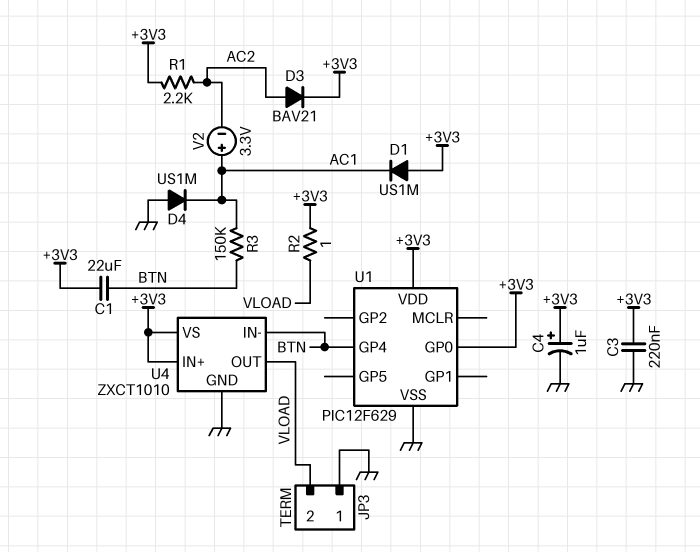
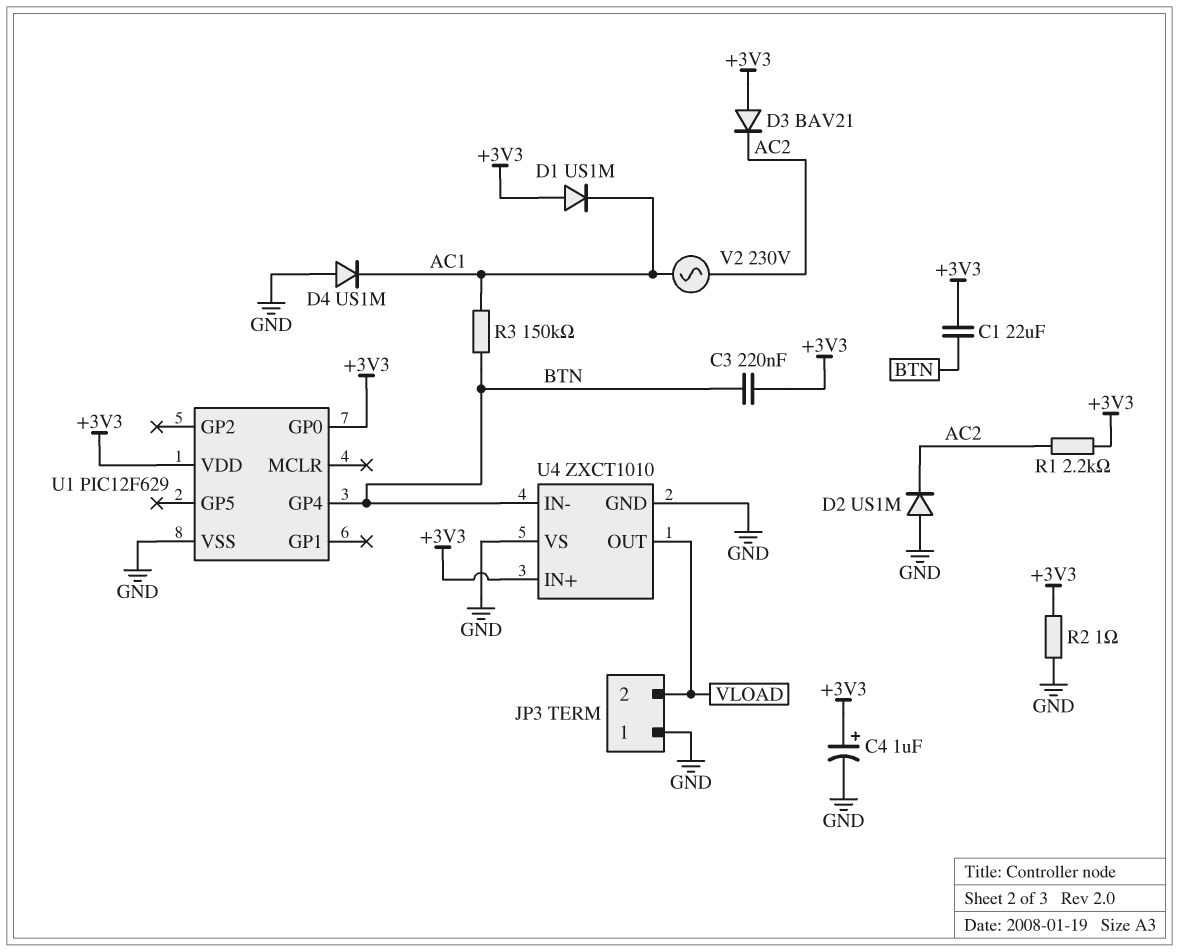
C3: 220nF (+3V3, GND) -> 220nF (+3V3, BTN)
D2: none -> diode US1M (A GND, K AC2)
D3: diode BAV21 (A AC2, K +3V3) -> diode BAV21 (A +3V3, K AC2)
R2: 1 (+3V3, VLOAD) -> 1 (+3V3, GND)
U4 pin VS: +3V3 -> GND
V2: 3.3V (plus AC1, minus AC2) -> AC 230V (AC1, AC2)

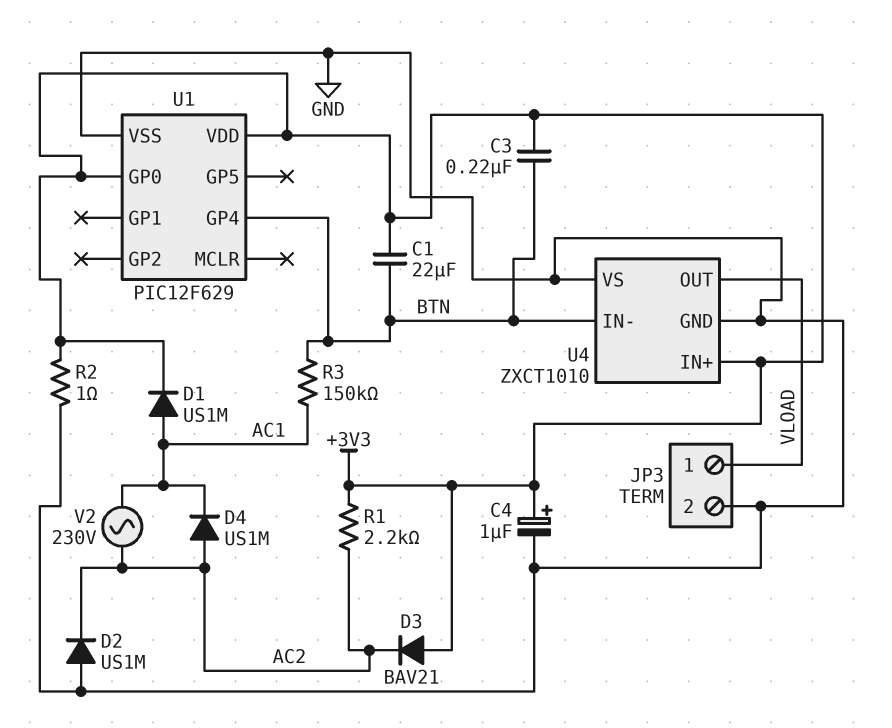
D1: diode US1M (A +3V3, K AC1) -> diode US1M (A AC1, K +3V3)
D4: diode US1M (A GND, K AC1) -> diode US1M (A AC2, K AC1)
JP3 pin 1: GND -> VLOAD
JP3 pin 2: VLOAD -> GND

